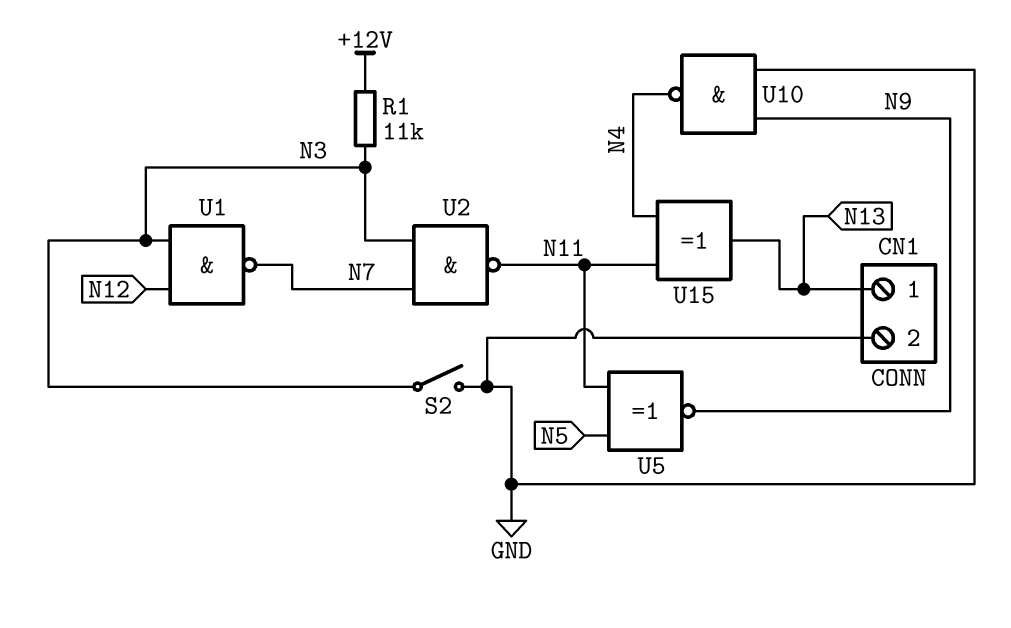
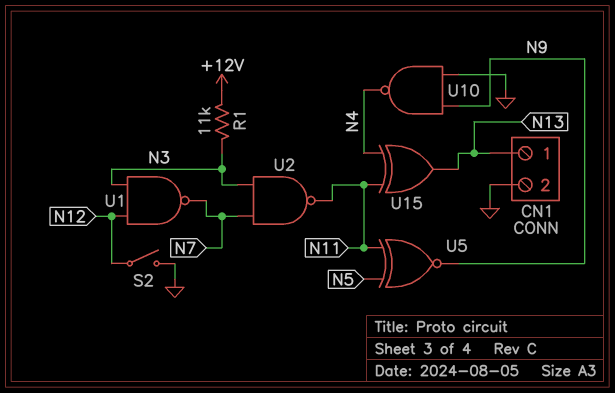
S2: switch (GND, N3) -> switch (GND, N12)

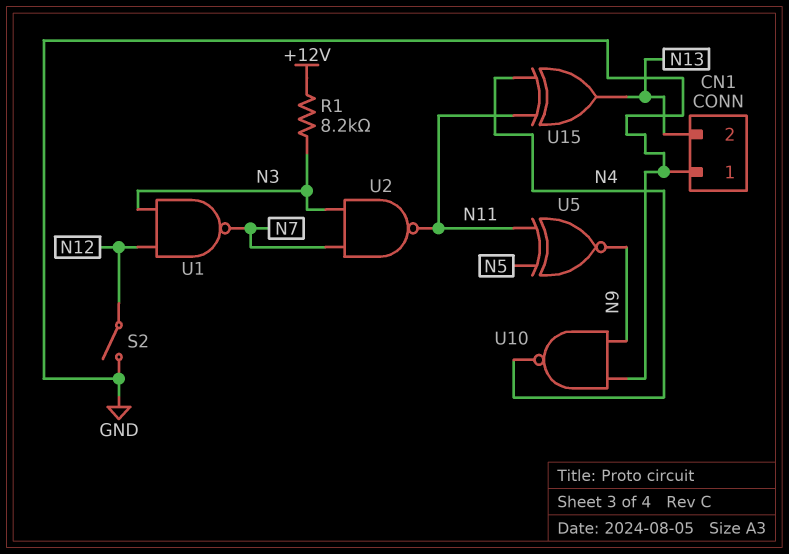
CN1 pin 1: N13 -> GND
CN1 pin 2: GND -> N13
R1: 11k (+12V, N3) -> 8.2k (+12V, N3)

